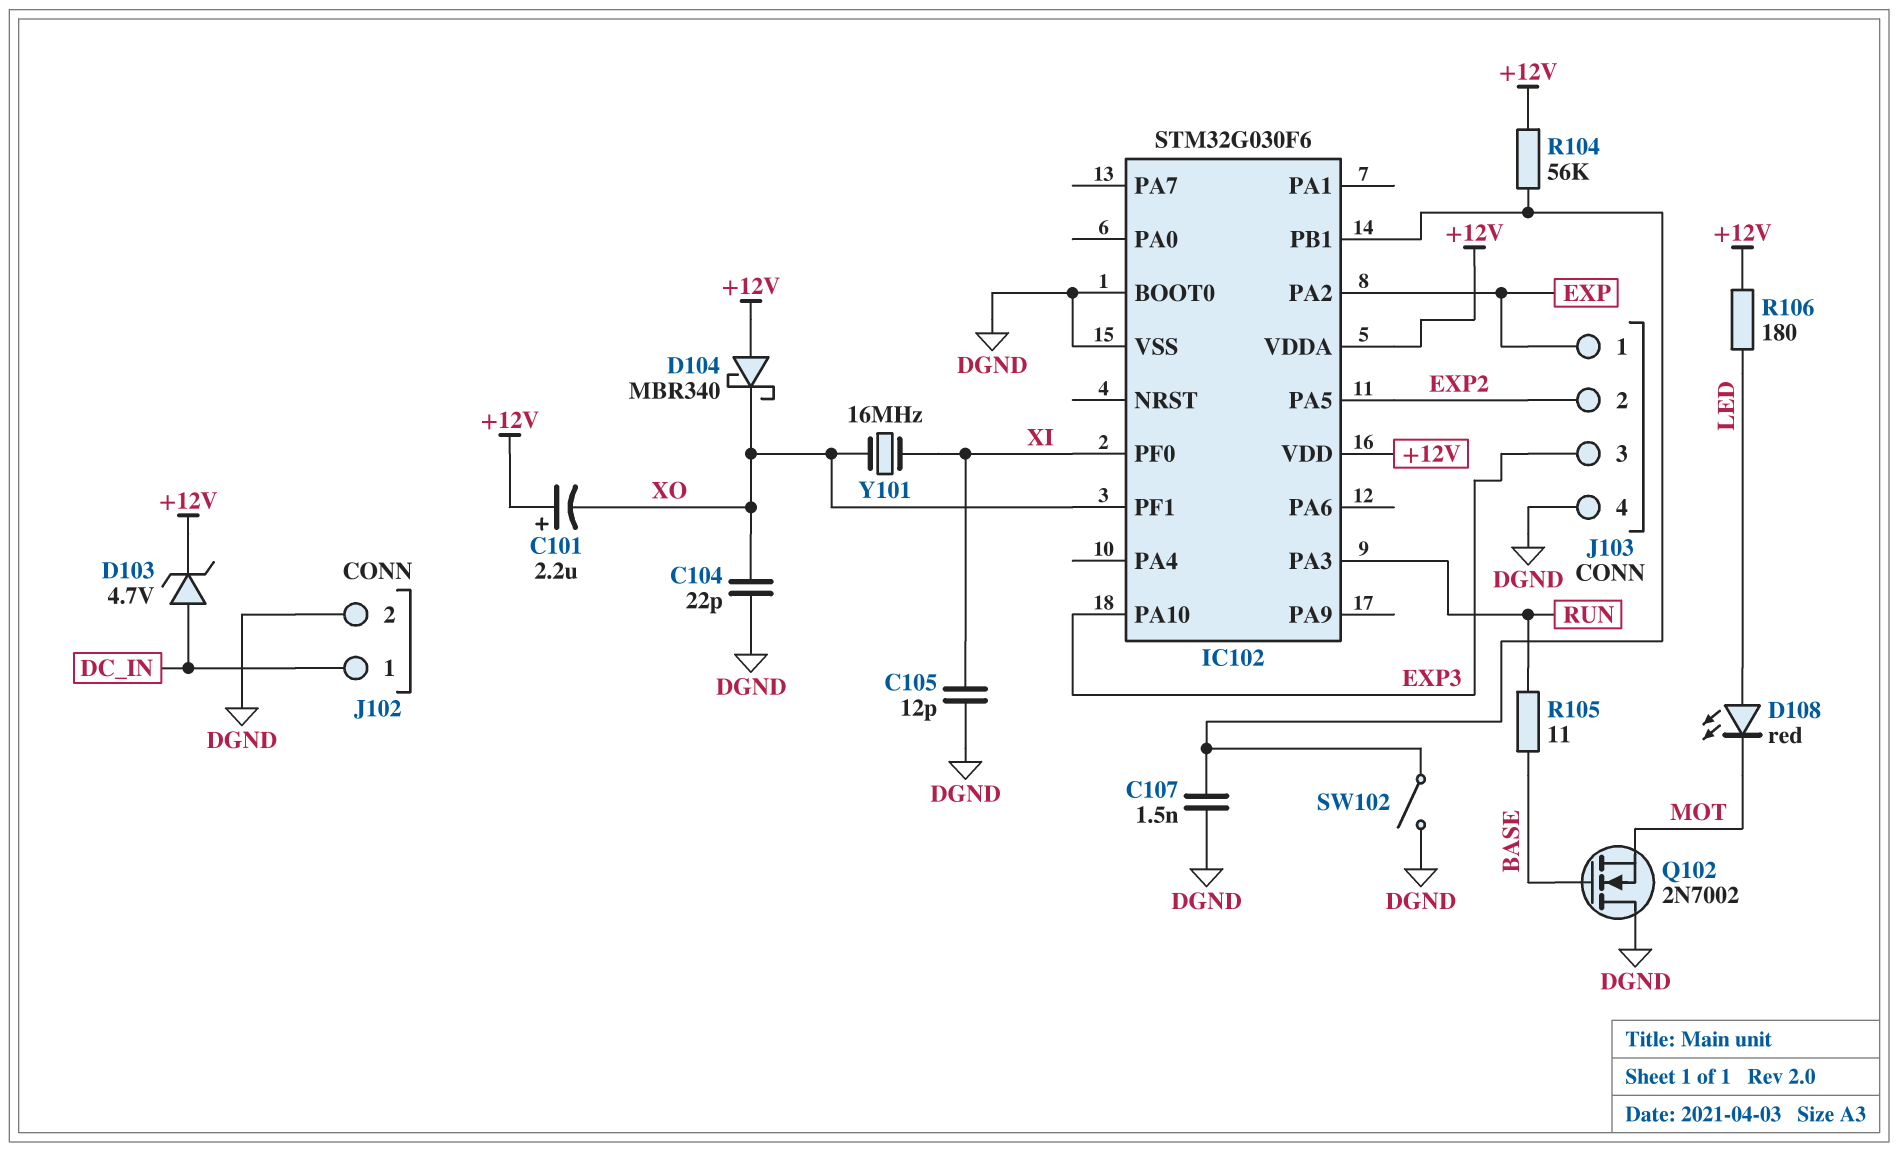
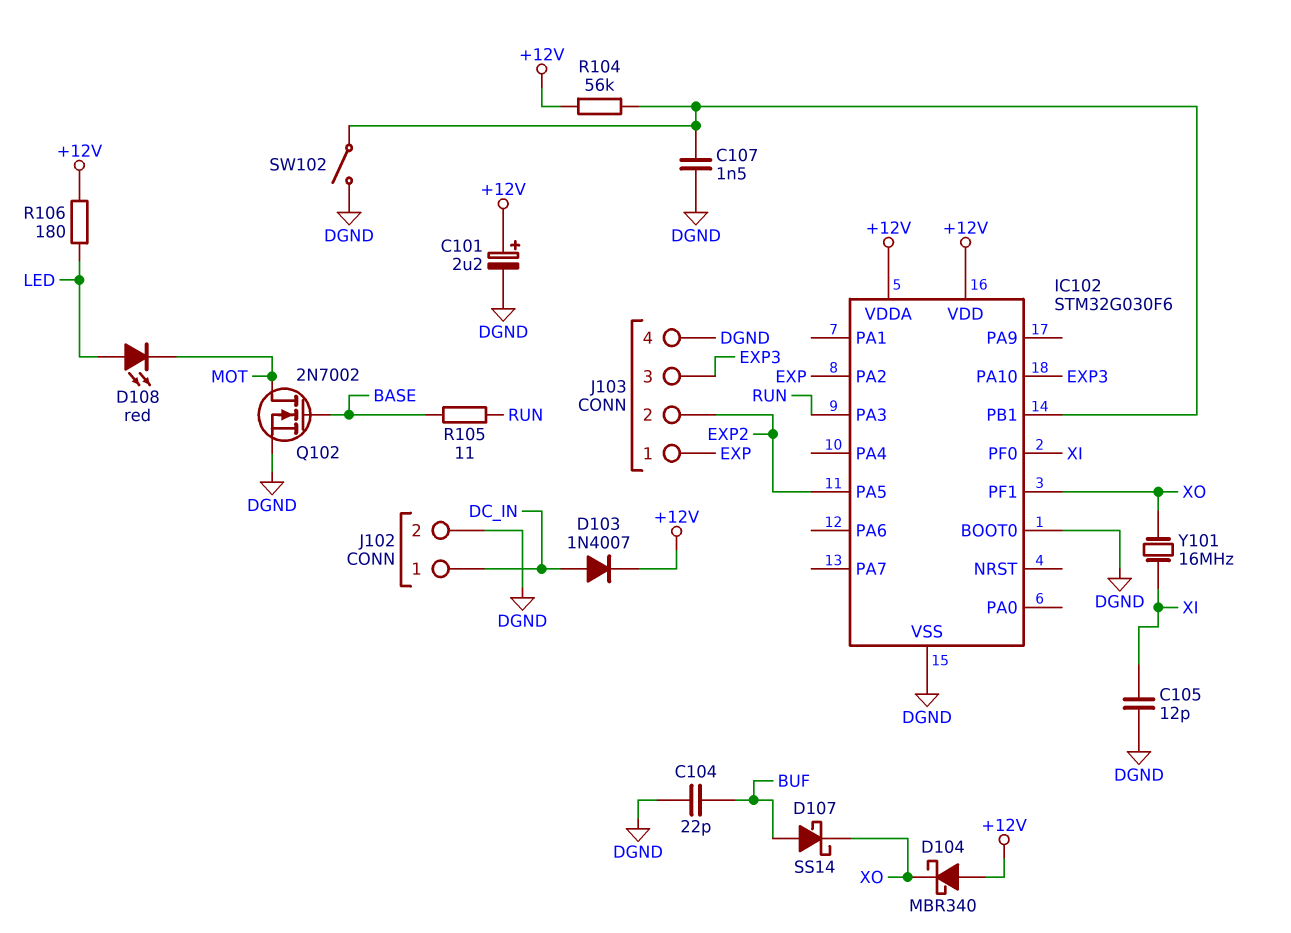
C101: 2.2uF (plus +12V, minus XO) -> 2.2uF (plus +12V, minus DGND)
C104: 22pF (DGND, XO) -> 22pF (BUF, DGND)
D103: zener 4.7V (A DC_IN, K +12V) -> diode 1N4007 (A DC_IN, K +12V)
D107: none -> schottky SS14 (A BUF, K XO)
Q102: NMOS 2N7002 (G BASE, D DGND, S MOT) -> NMOS 2N7002 (G BASE, D MOT, S DGND)

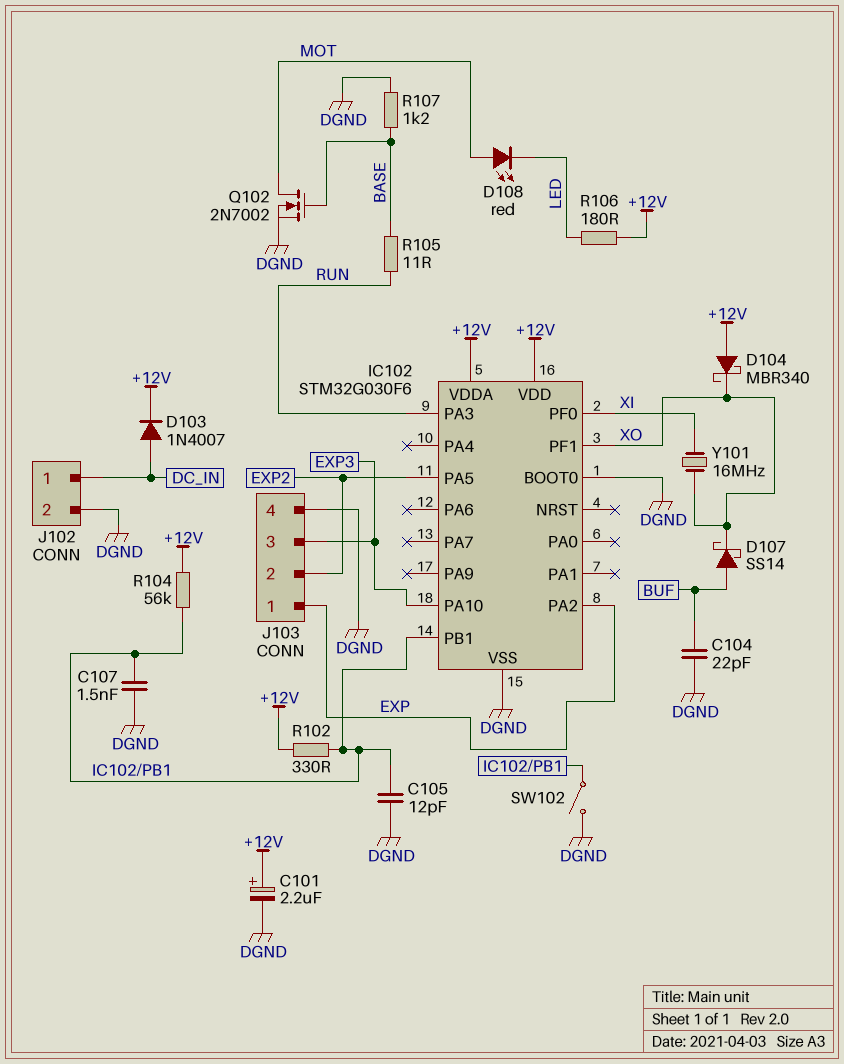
C105: 12pF (DGND, XI) -> 12pF (DGND, IC102/PB1)
D108: LED red (A LED, K MOT) -> LED red (A MOT, K LED)
R102: none -> 330 (+12V, IC102/PB1)
R107: none -> 1.2k (BASE, DGND)

